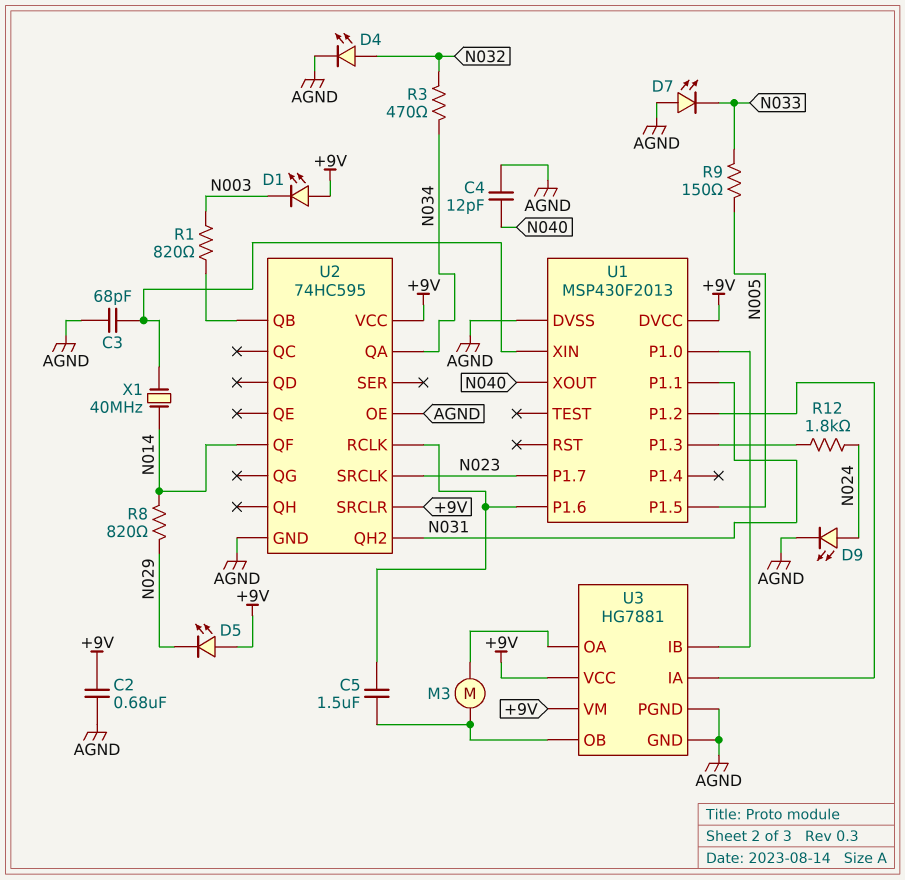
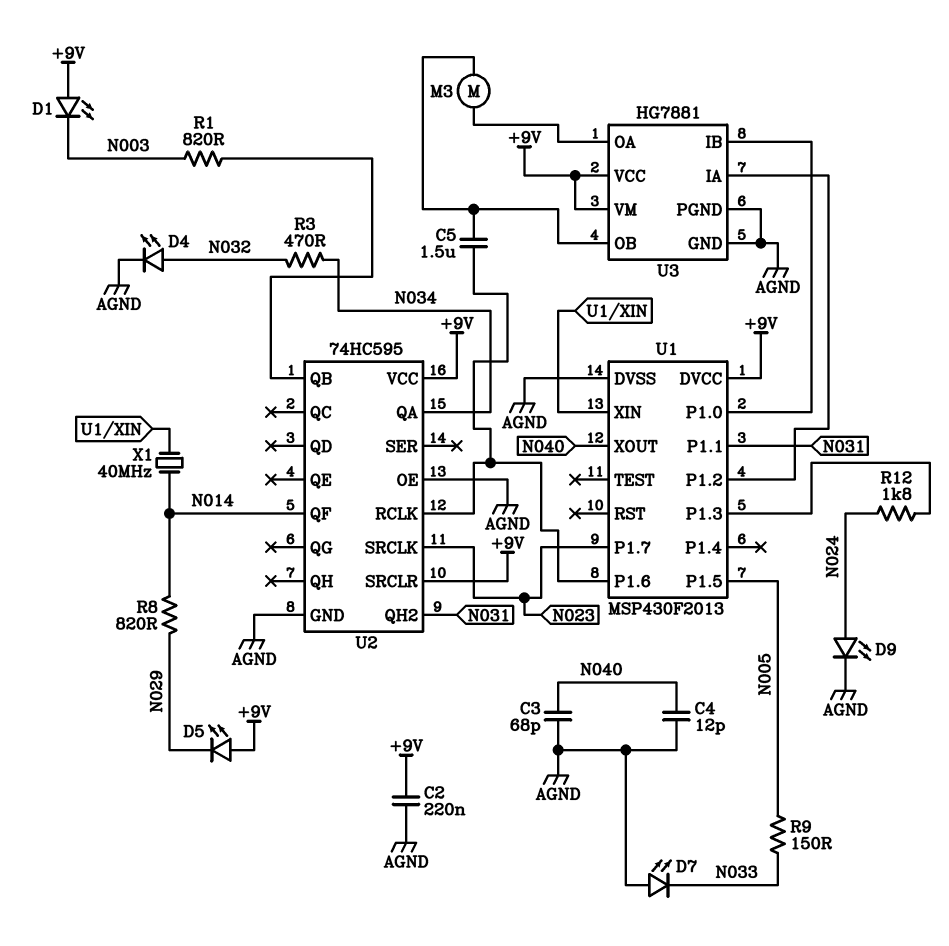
C2: 680nF (+9V, AGND) -> 220nF (+9V, AGND)
C3: 68pF (AGND, U1/XIN) -> 68pF (AGND, N040)

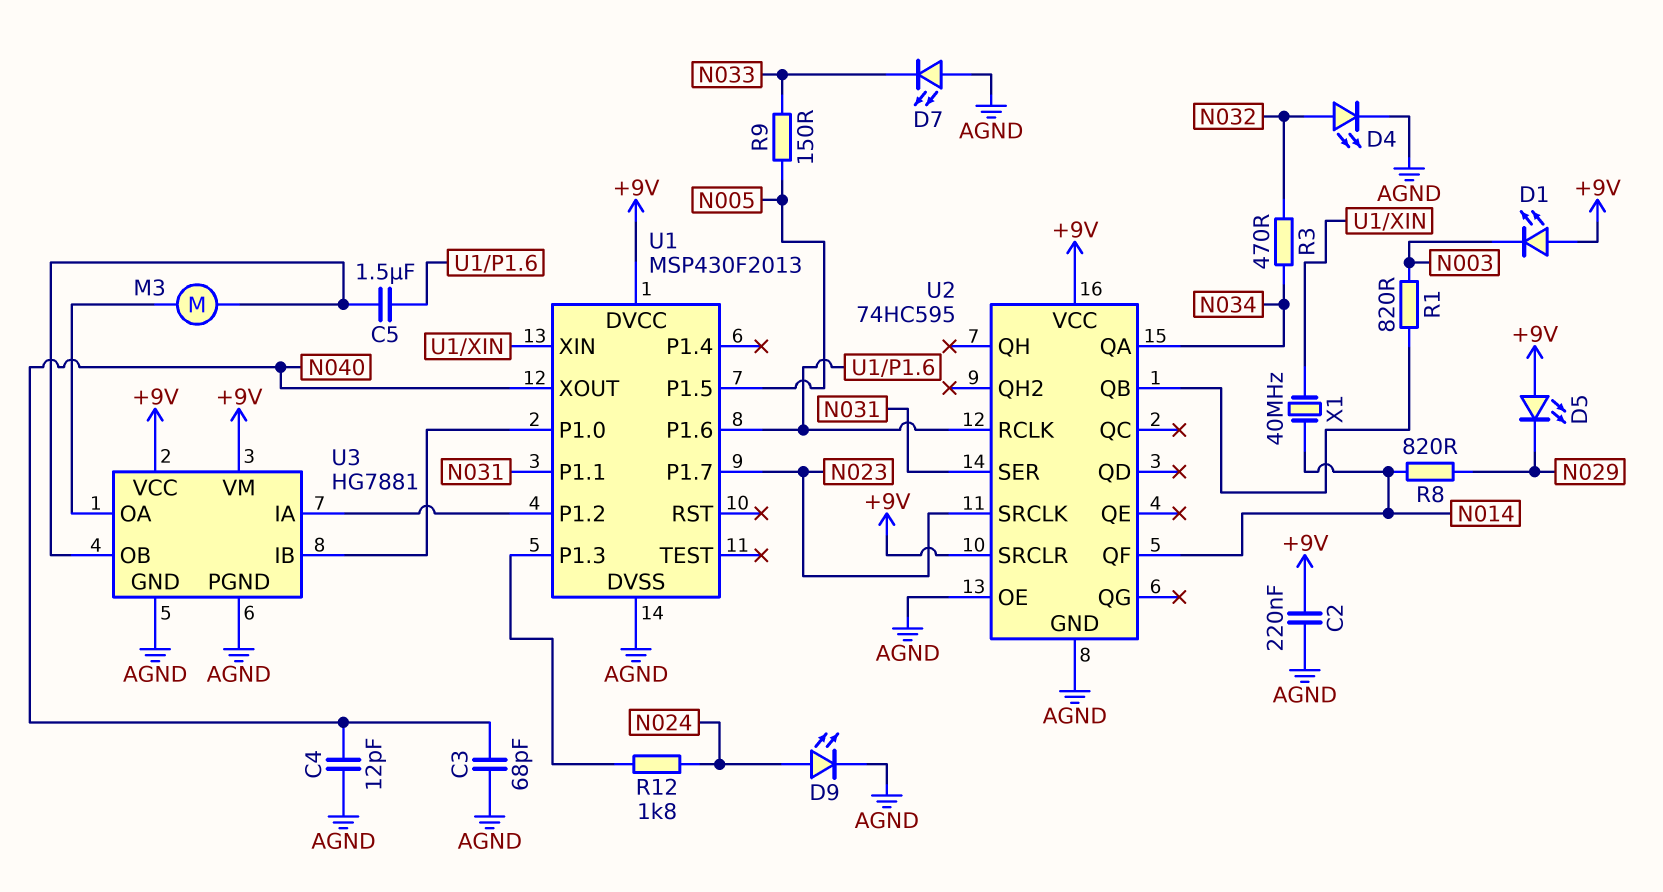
U2 pin QH2: N031 -> none
U2 pin SER: none -> N031

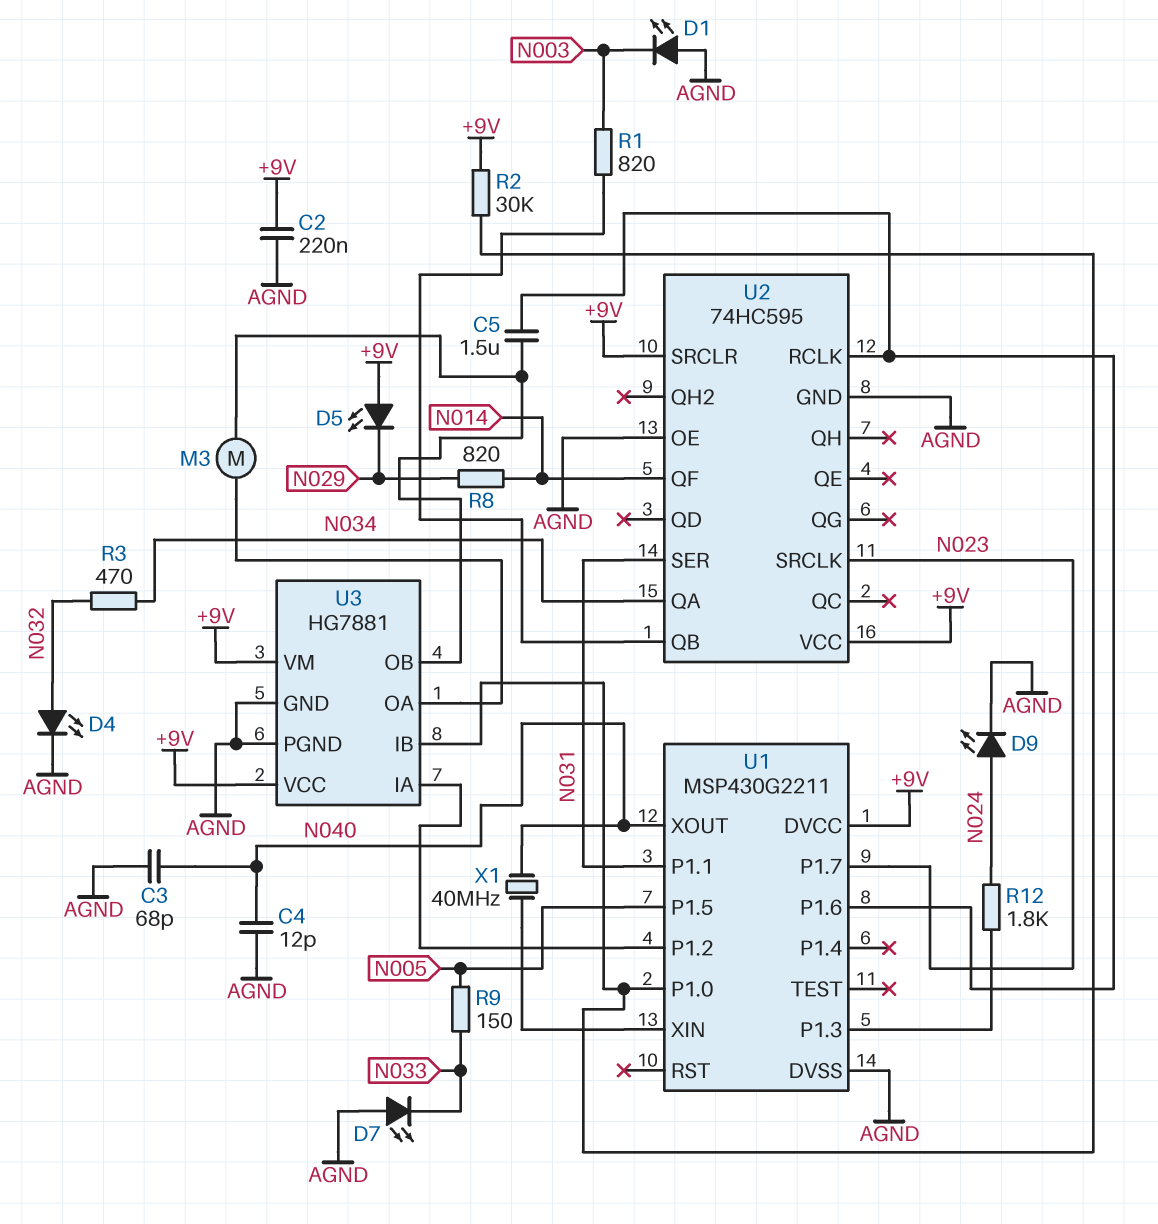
D1: LED (A +9V, K N003) -> LED (A AGND, K N003)
R2: none -> 30k (+9V, U1/P1.0)
U1: MSP430F2013 -> MSP430G2211
X1: 40MHz (N014, U1/XIN) -> 40MHz (N040, U1/XIN)

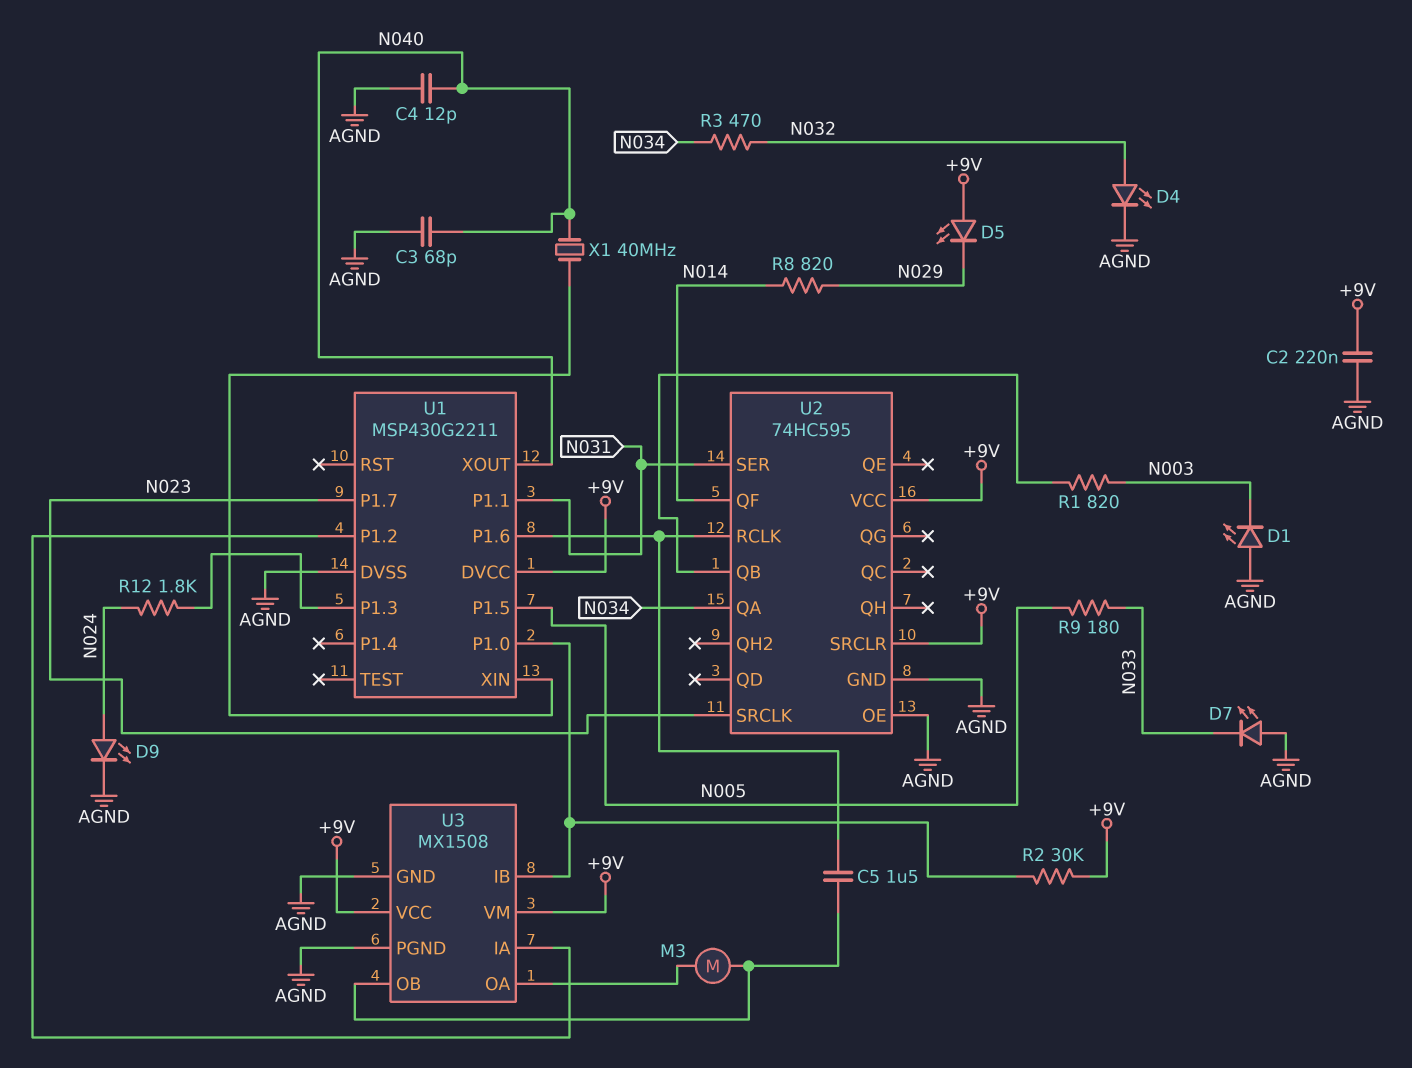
R9: 150 (N005, N033) -> 180 (N005, N033)
U3: HG7881 -> MX1508

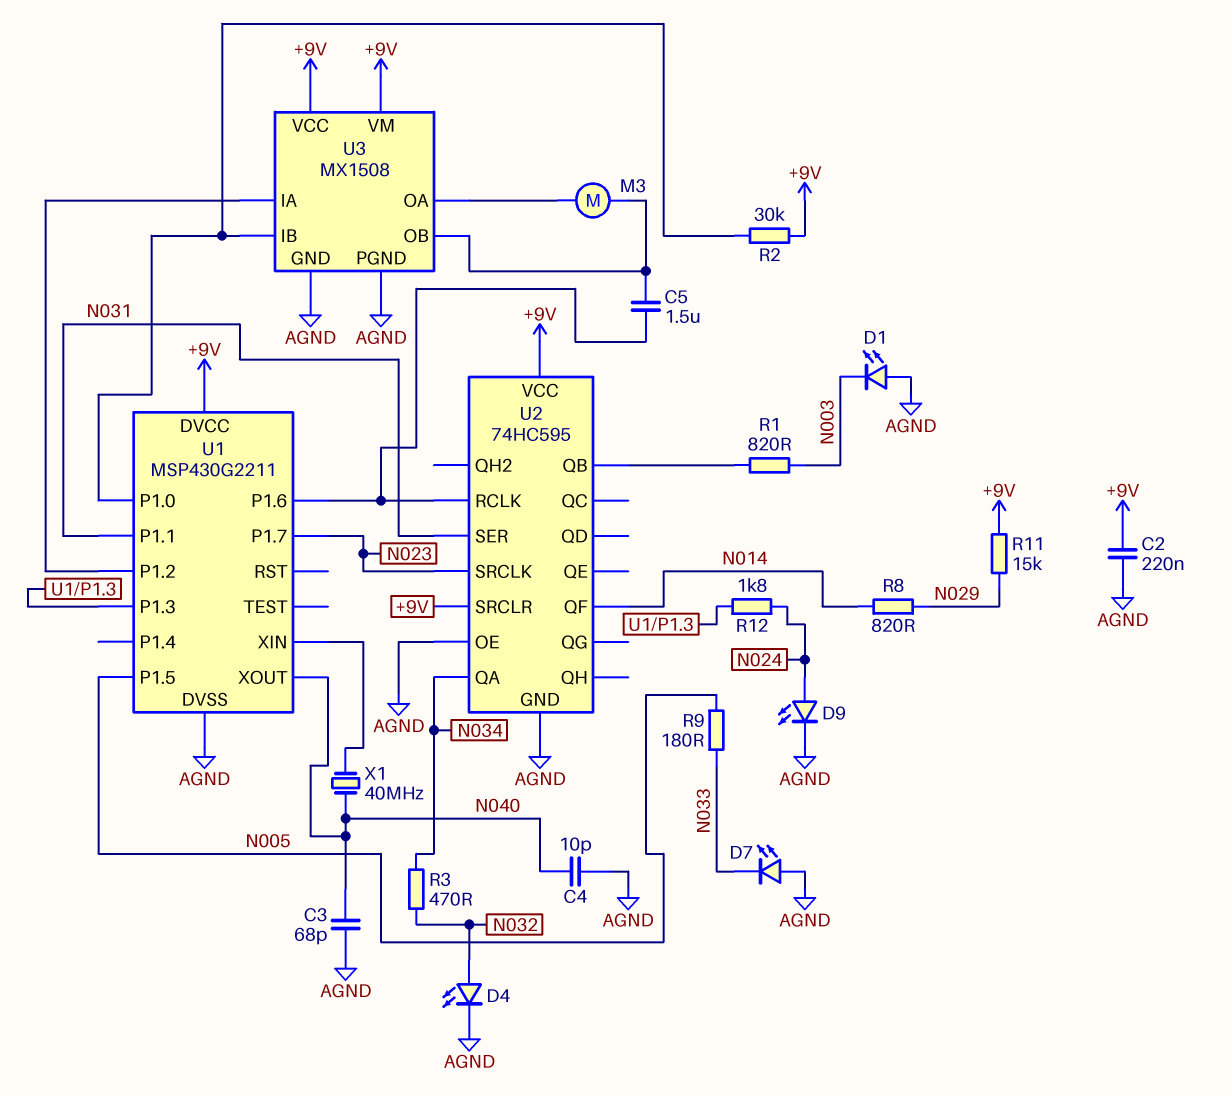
C4: 12pF (AGND, N040) -> 10pF (AGND, N040)
D5: LED (A +9V, K N029) -> none
R11: none -> 15k (+9V, N029)

